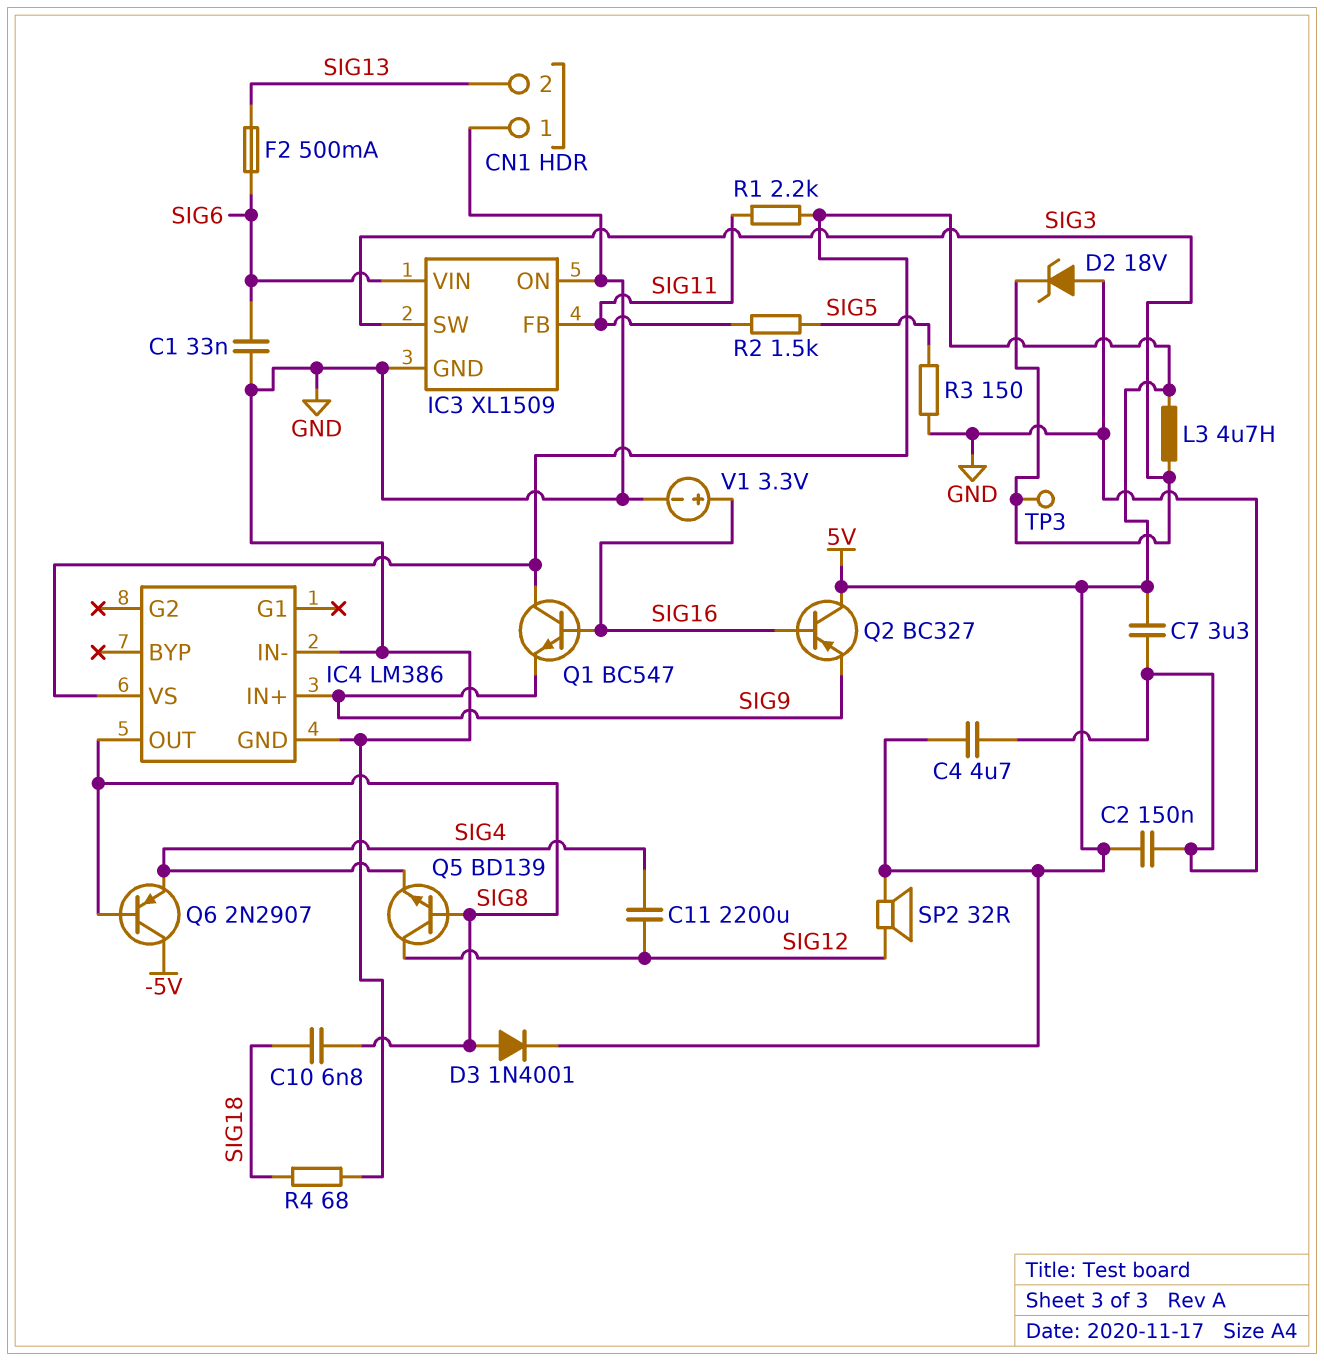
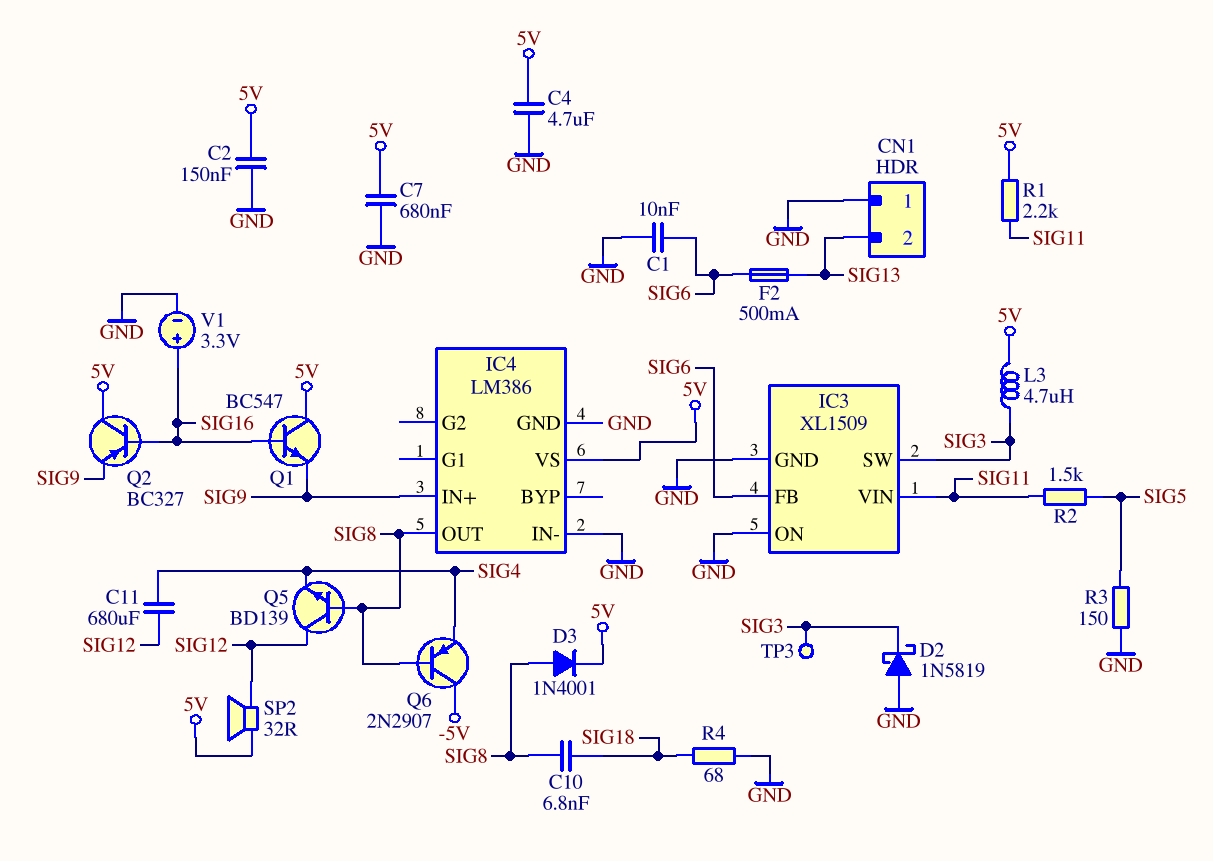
C1: 33nF (GND, SIG6) -> 10nF (GND, SIG6)
C7: 3.3uF (5V, GND) -> 680nF (5V, GND)
C11: 2200uF (SIG4, SIG12) -> 680uF (SIG4, SIG12)
D2: zener 18V (A GND, K SIG3) -> schottky 1N5819 (A GND, K SIG3)
IC3 pin FB: SIG11 -> SIG6
IC3 pin VIN: SIG6 -> SIG11

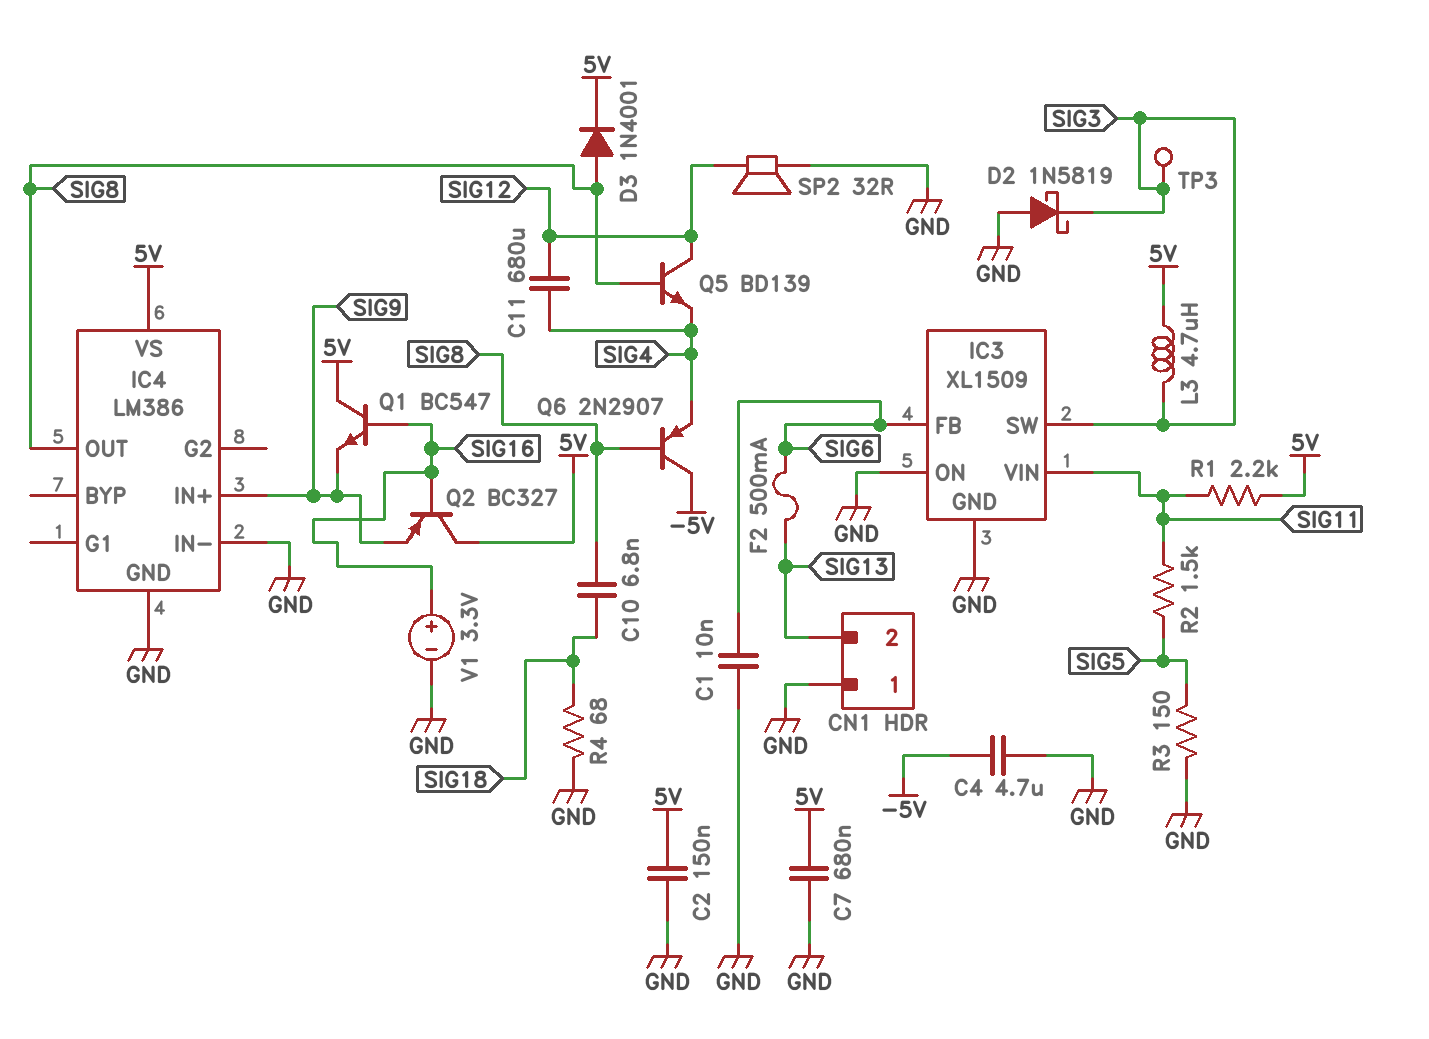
C4: 4.7uF (5V, GND) -> 4.7uF (-5V, GND)
SP2: speaker 32R (5V, SIG12) -> speaker 32R (GND, SIG12)

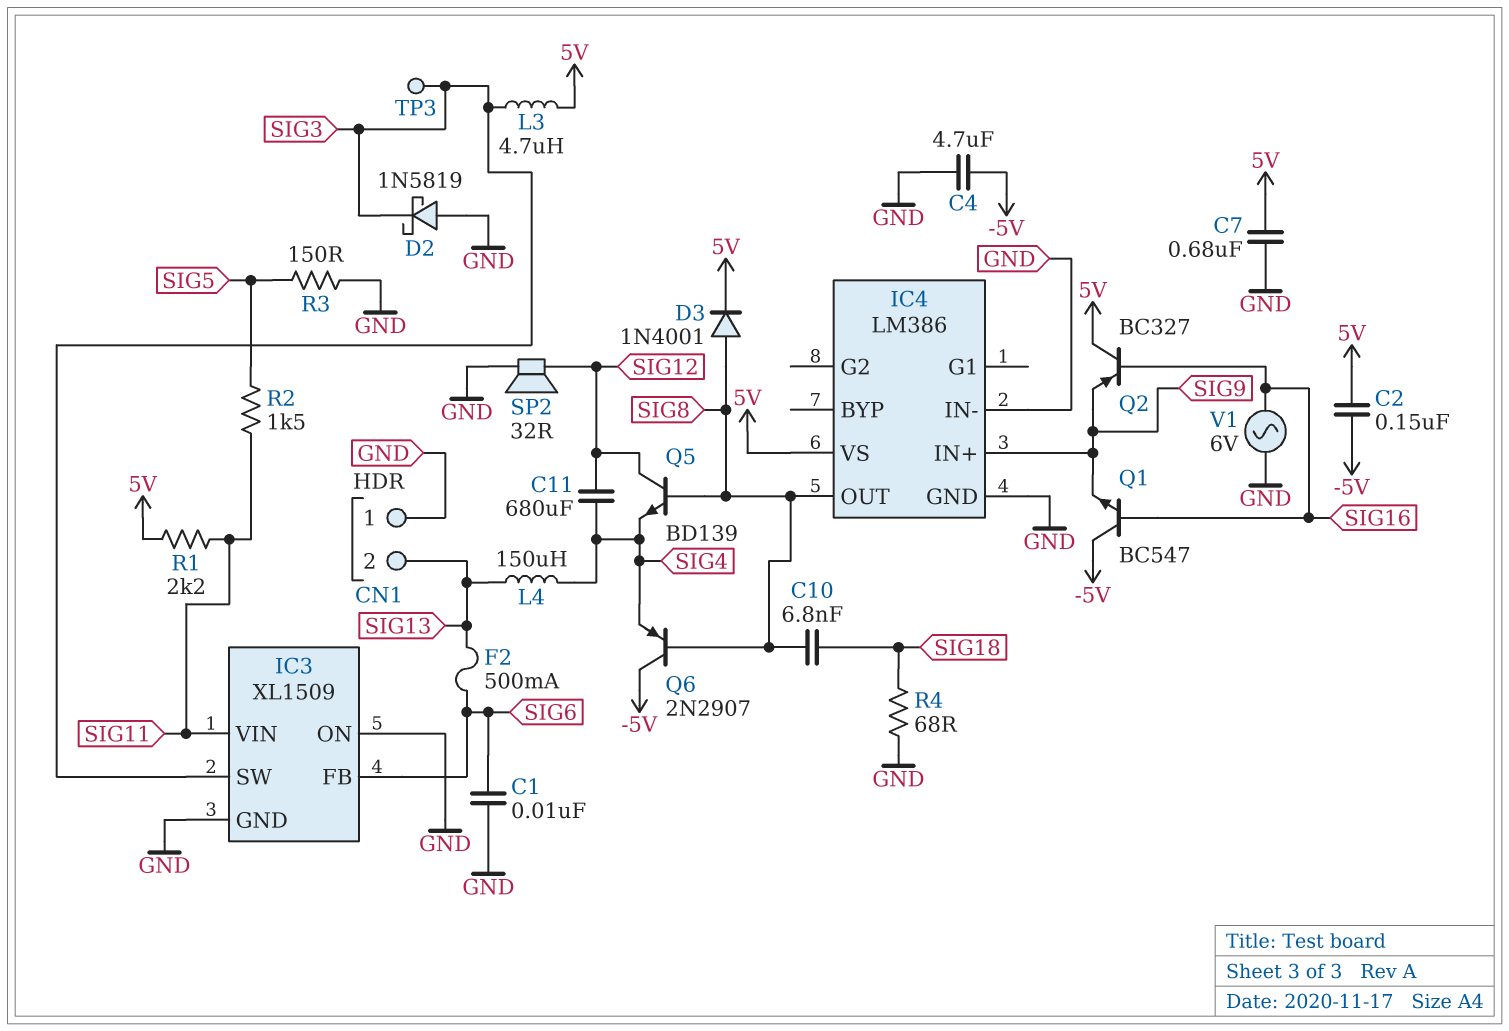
C2: 150nF (5V, GND) -> 150nF (-5V, 5V)
L4: none -> 150uH (SIG4, SIG13)
Q1: NPN BC547 (B SIG16, C 5V, E SIG9) -> NPN BC547 (B SIG16, C -5V, E SIG9)
V1: 3.3V (plus SIG16, minus GND) -> AC 6V (GND, SIG16)

